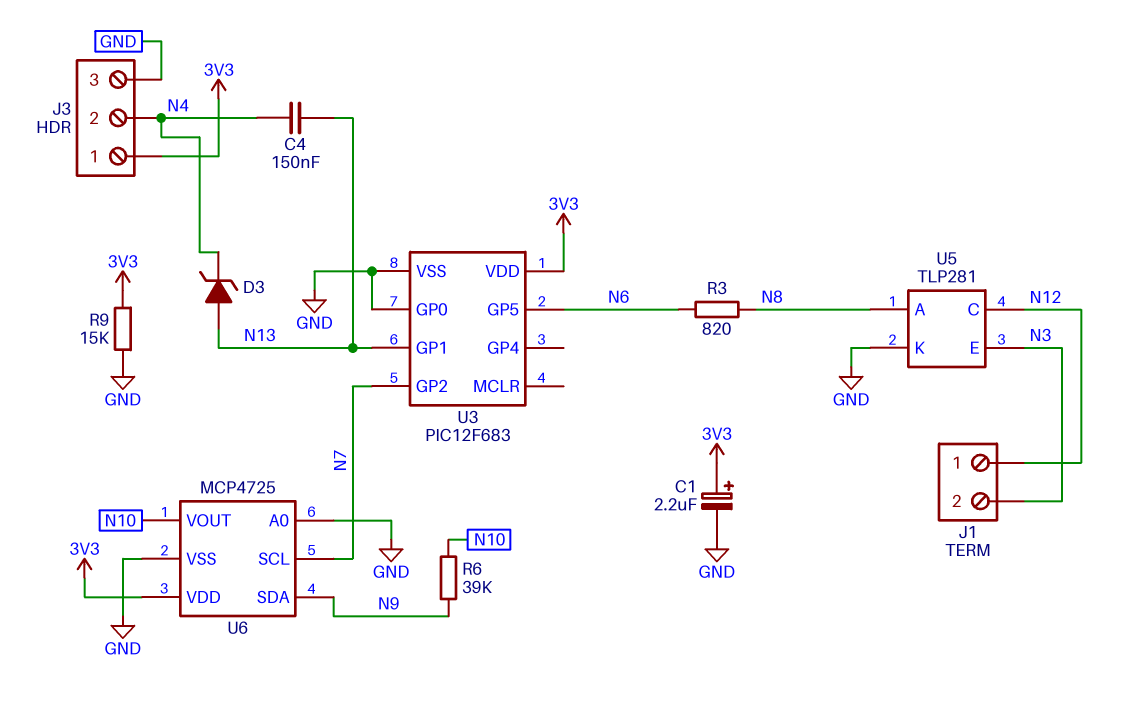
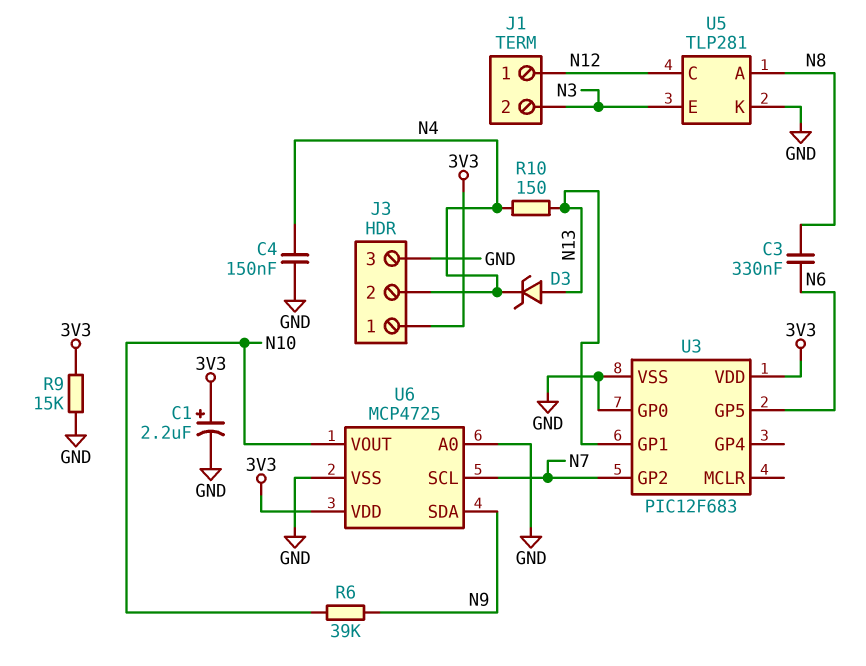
C3: none -> 330nF (N6, N8)
C4: 150nF (N4, N13) -> 150nF (GND, N4)
R3: 820 (N6, N8) -> none
R10: none -> 150 (N4, N13)

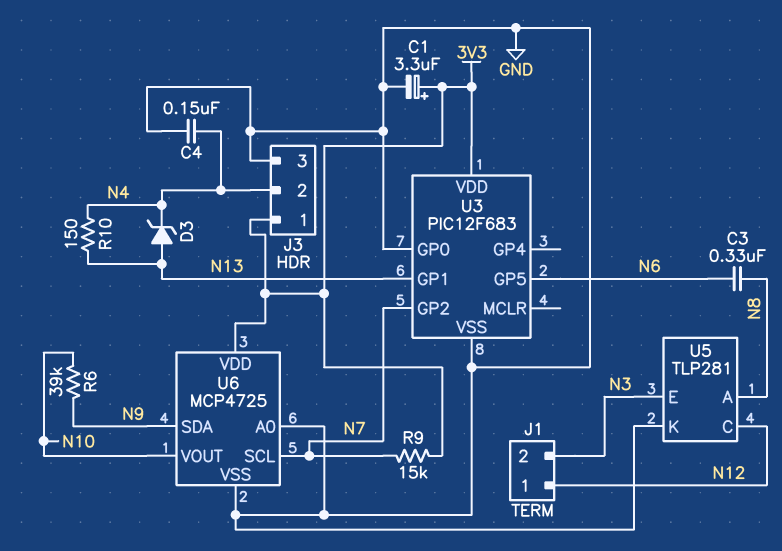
C1: 2.2uF (plus 3V3, minus GND) -> 3.3uF (plus 3V3, minus GND)
R9: 15k (3V3, GND) -> 15k (3V3, N7)

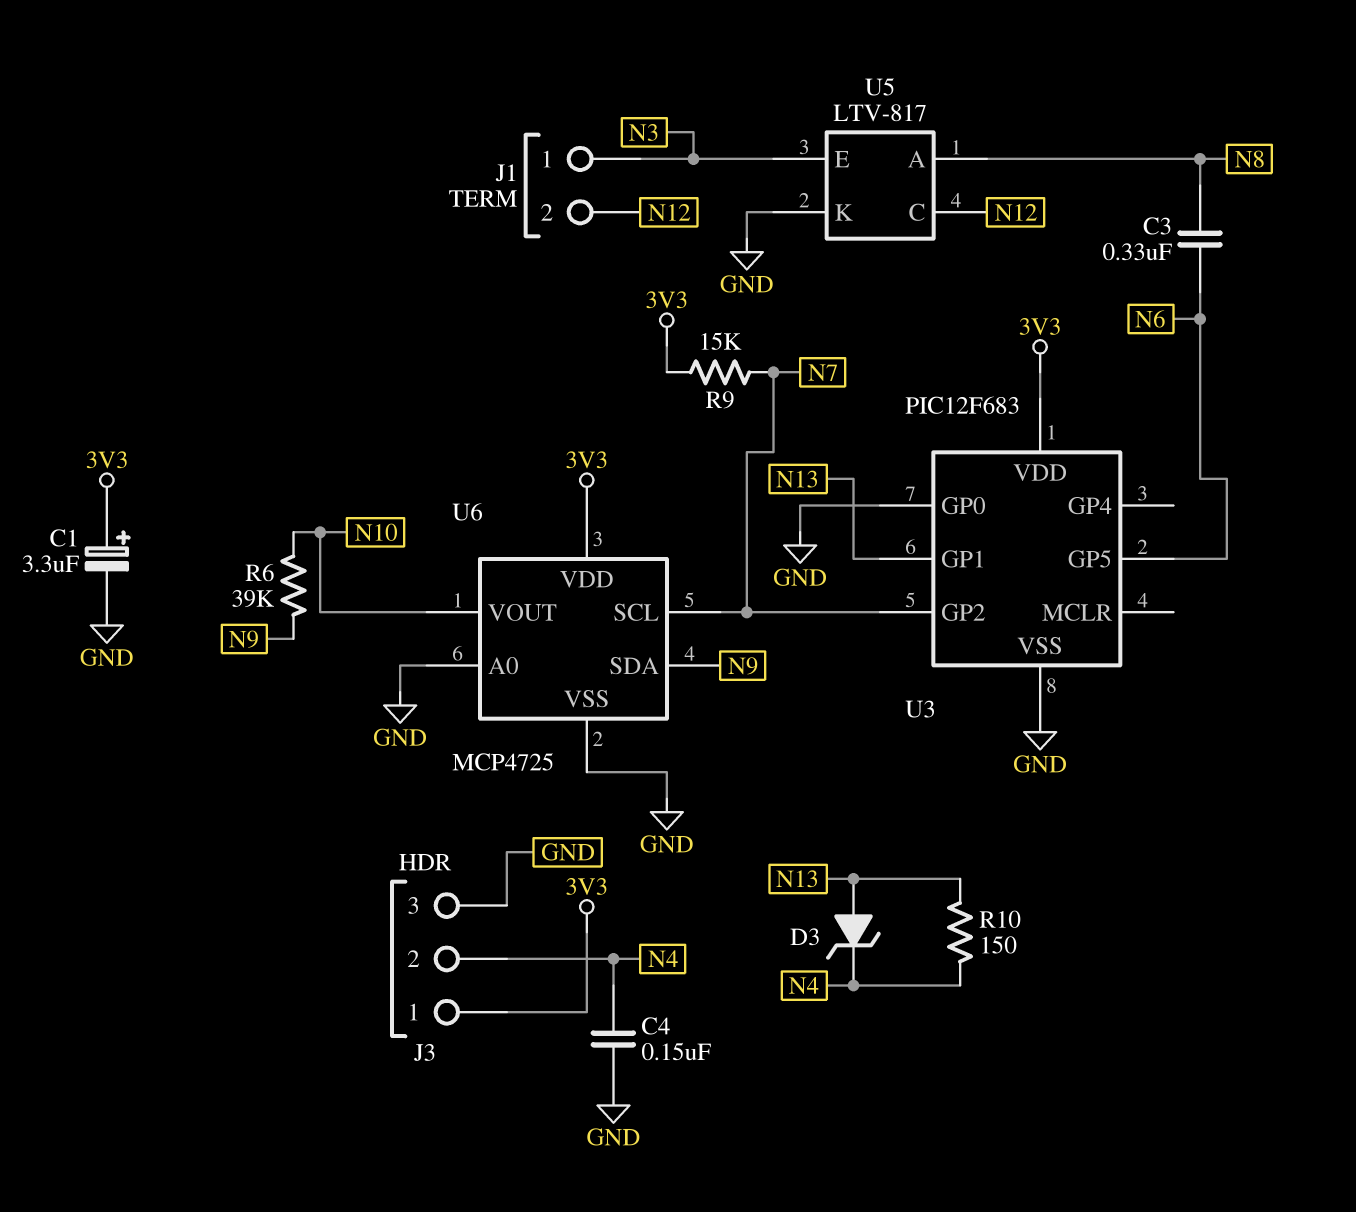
J1 pin 1: N12 -> N3
J1 pin 2: N3 -> N12
U5: TLP281 -> LTV-817

